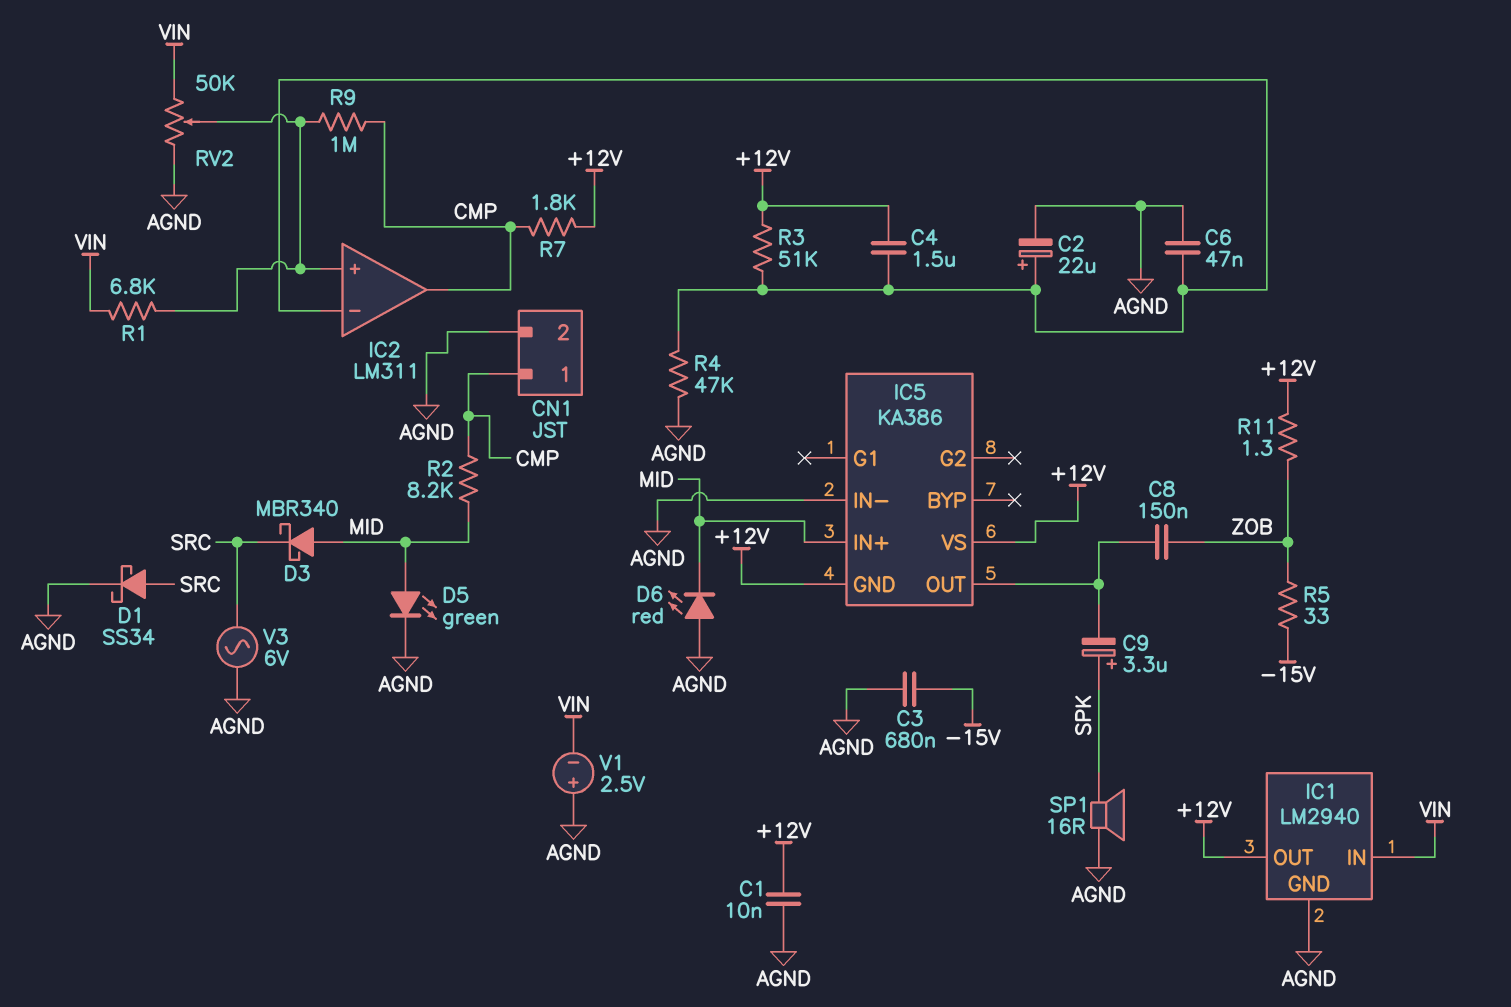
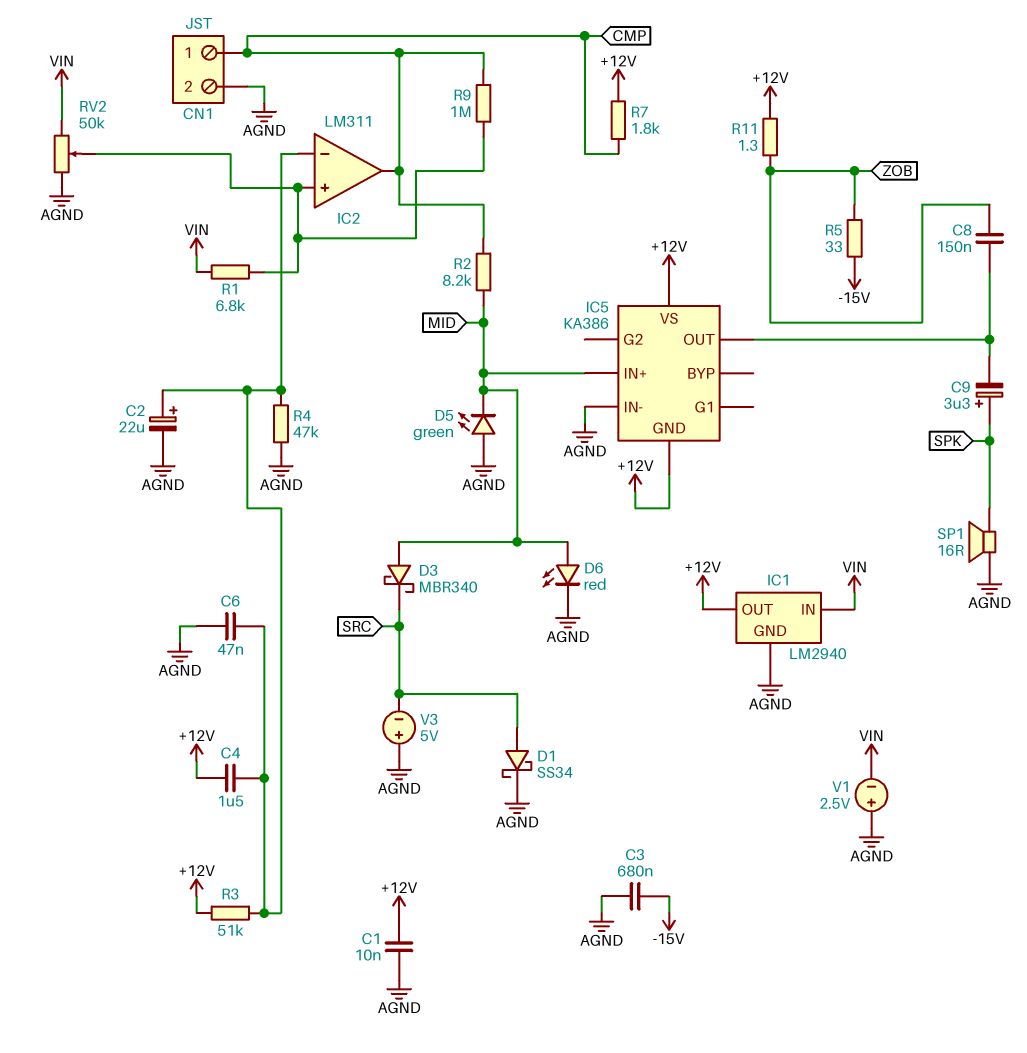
D5: LED green (A MID, K AGND) -> LED green (A AGND, K MID)
D6: LED red (A AGND, K MID) -> LED red (A MID, K AGND)
V3: AC 6V (AGND, SRC) -> 5V (plus AGND, minus SRC)

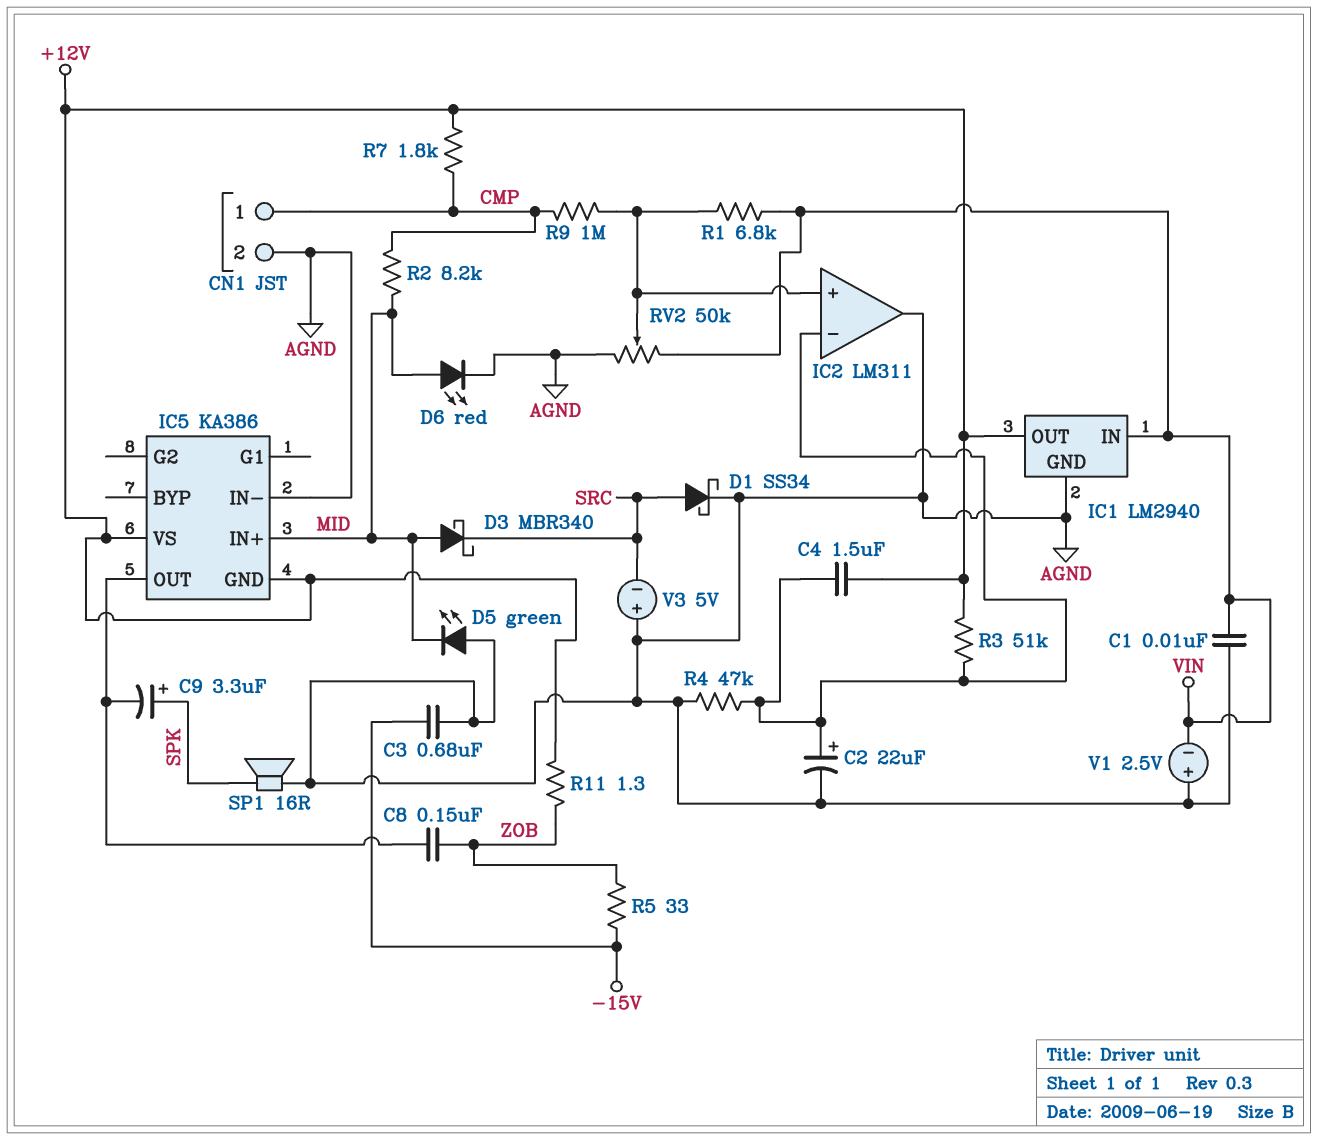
C1: 10nF (+12V, AGND) -> 10nF (AGND, VIN)
C6: 47nF (AGND, IC2/in-) -> none
IC2 pin out: CMP -> AGND

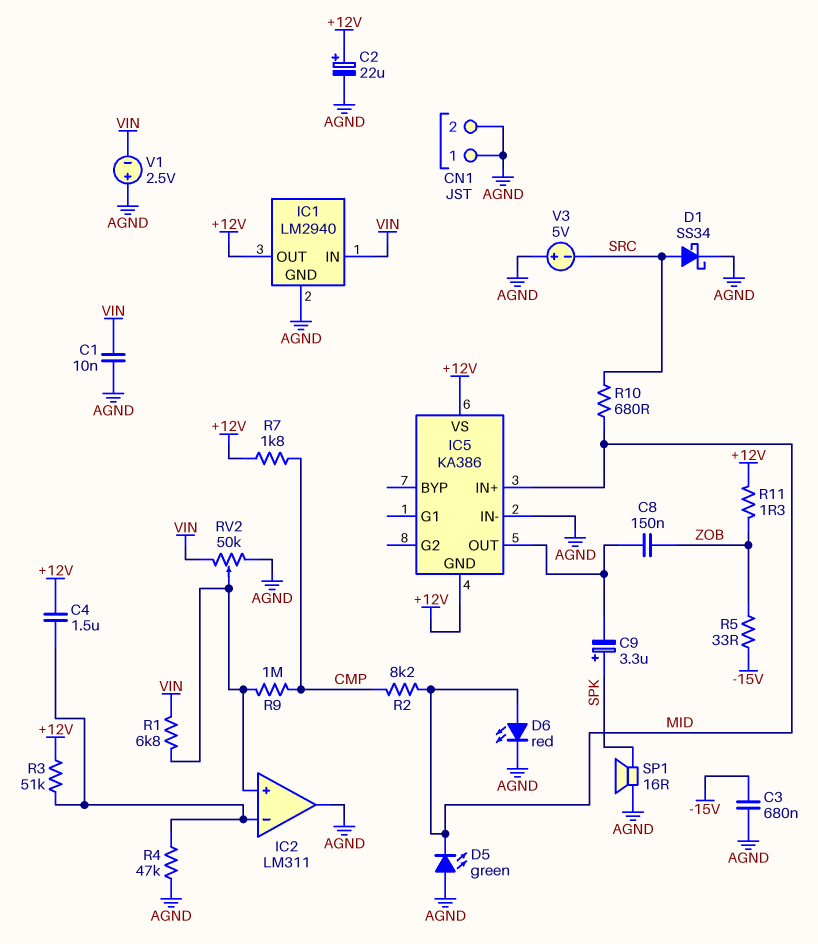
C2: 22uF (plus IC2/in-, minus AGND) -> 22uF (plus +12V, minus AGND)
CN1 pin 1: CMP -> AGND
D3: schottky MBR340 (A MID, K SRC) -> none
R10: none -> 680 (MID, SRC)

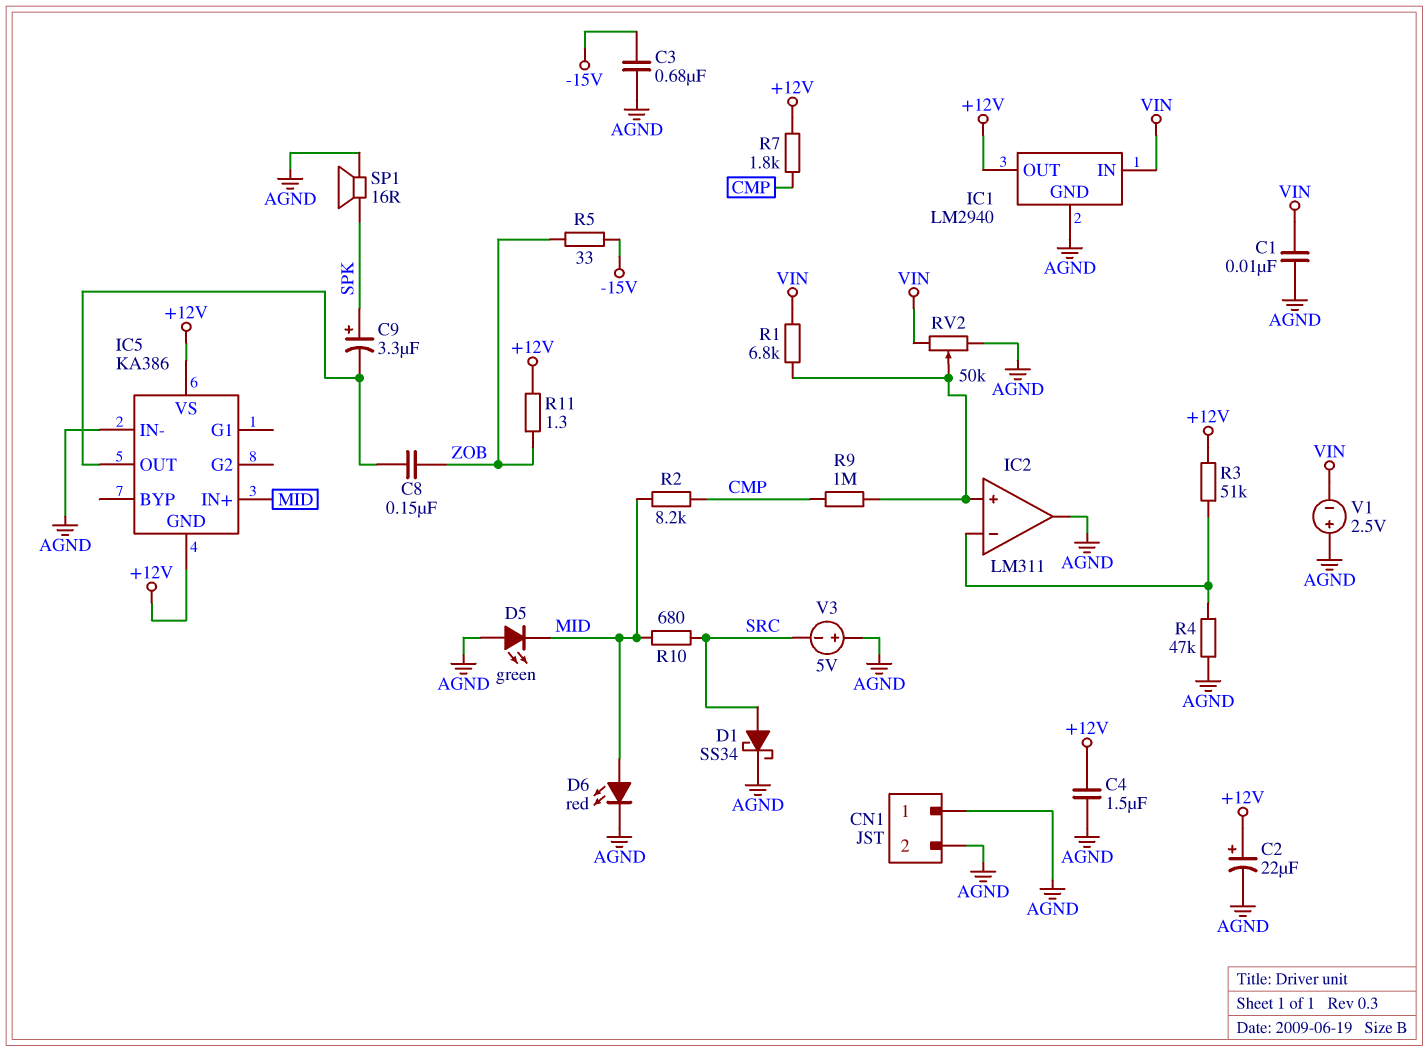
C4: 1.5uF (+12V, IC2/in-) -> 1.5uF (+12V, AGND)

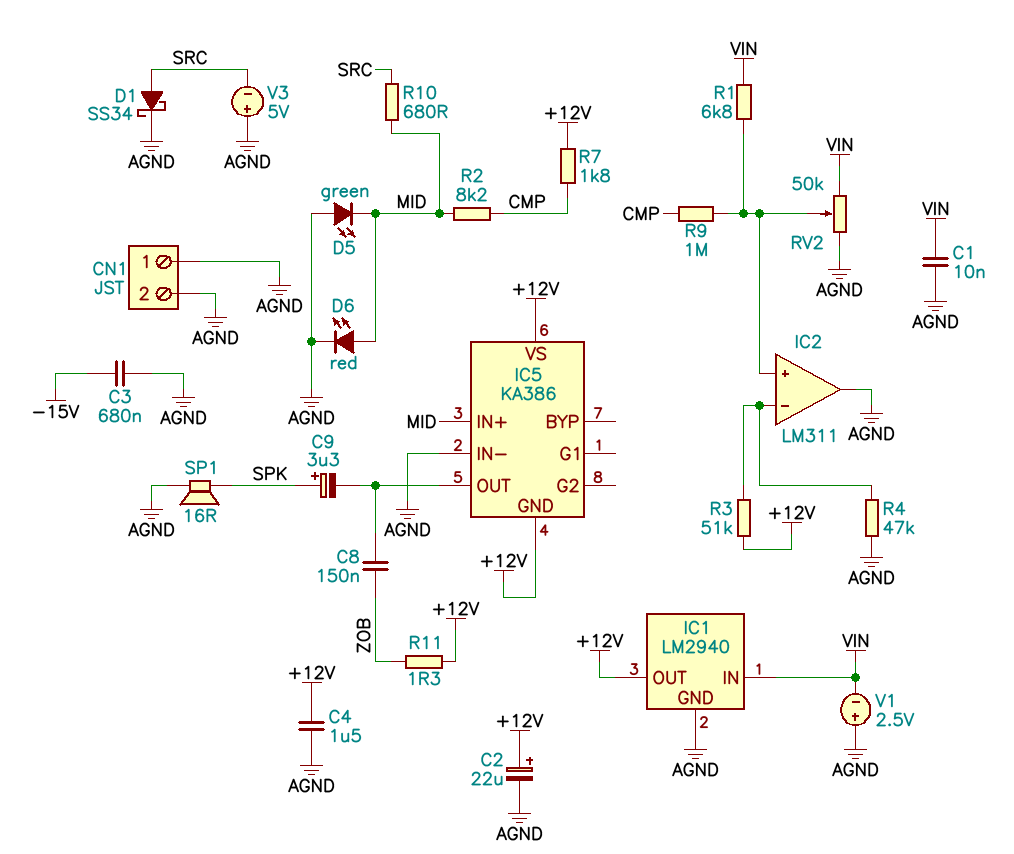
R5: 33 (-15V, ZOB) -> none

